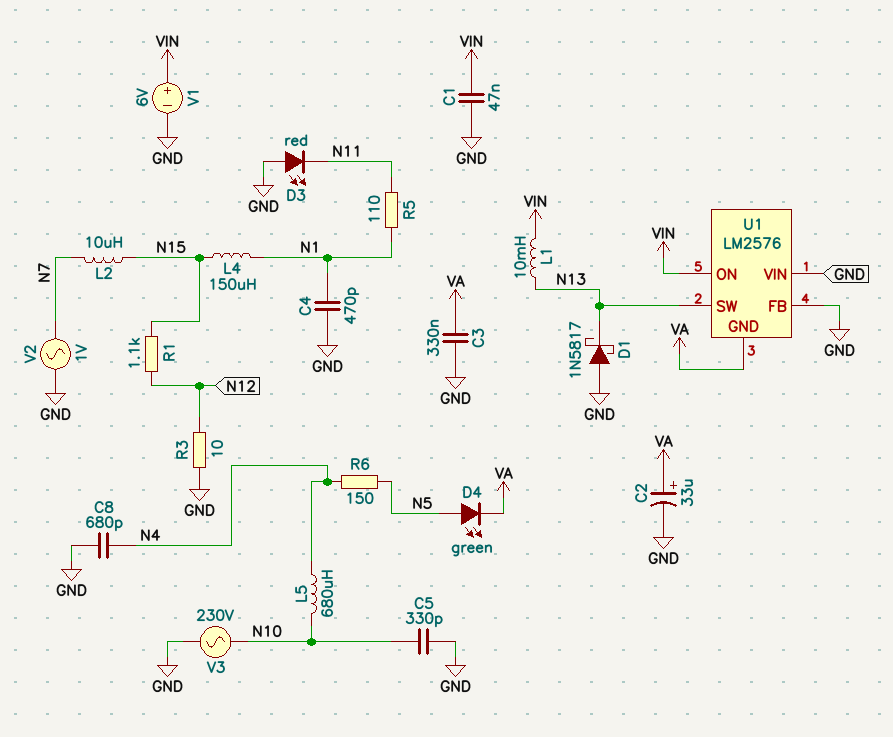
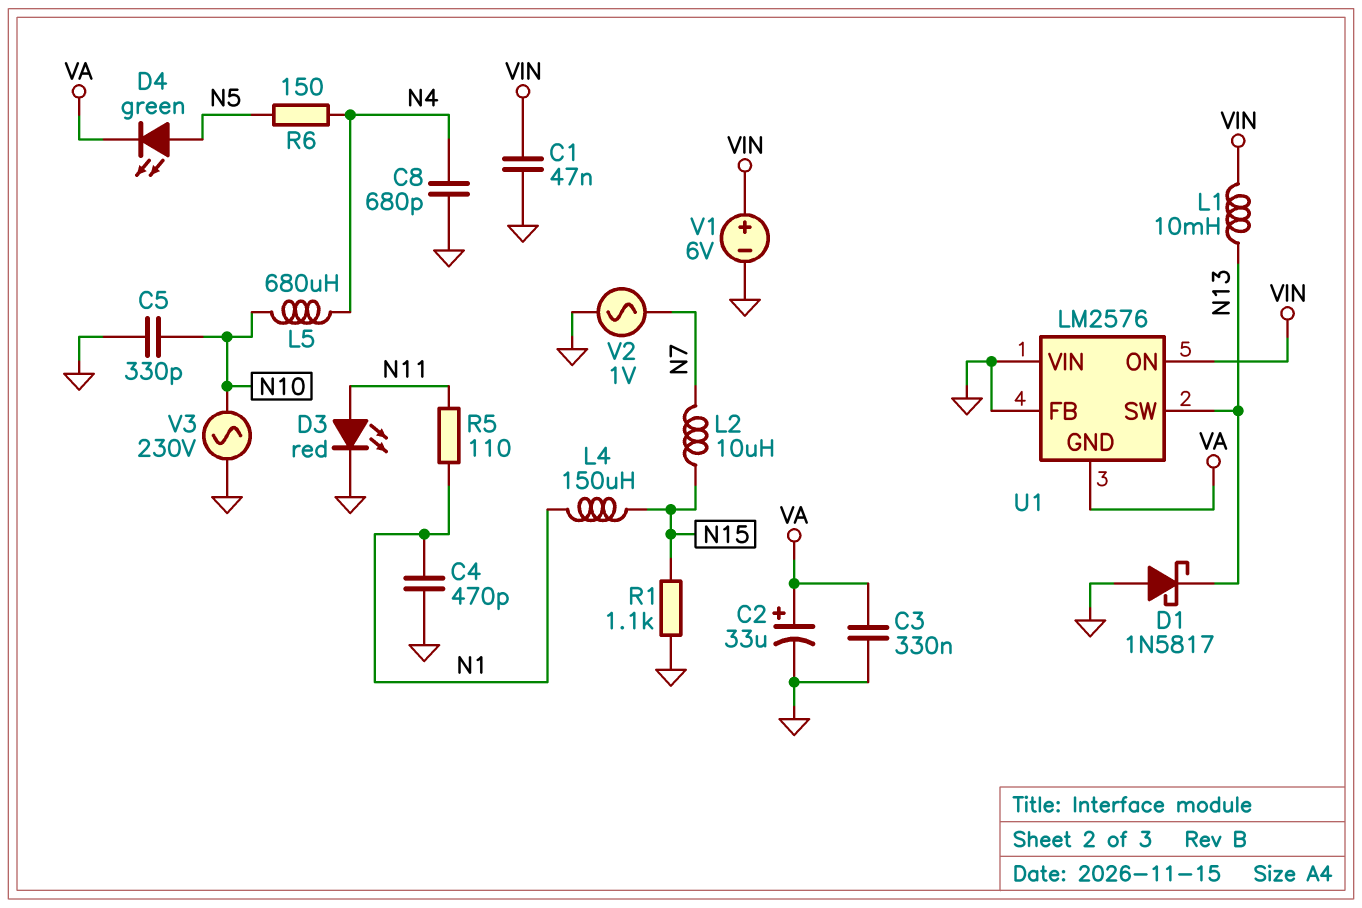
D3: LED red (A GND, K N11) -> LED red (A N11, K GND)
R1: 1.1k (N12, N15) -> 1.1k (GND, N15)
R3: 10 (GND, N12) -> none

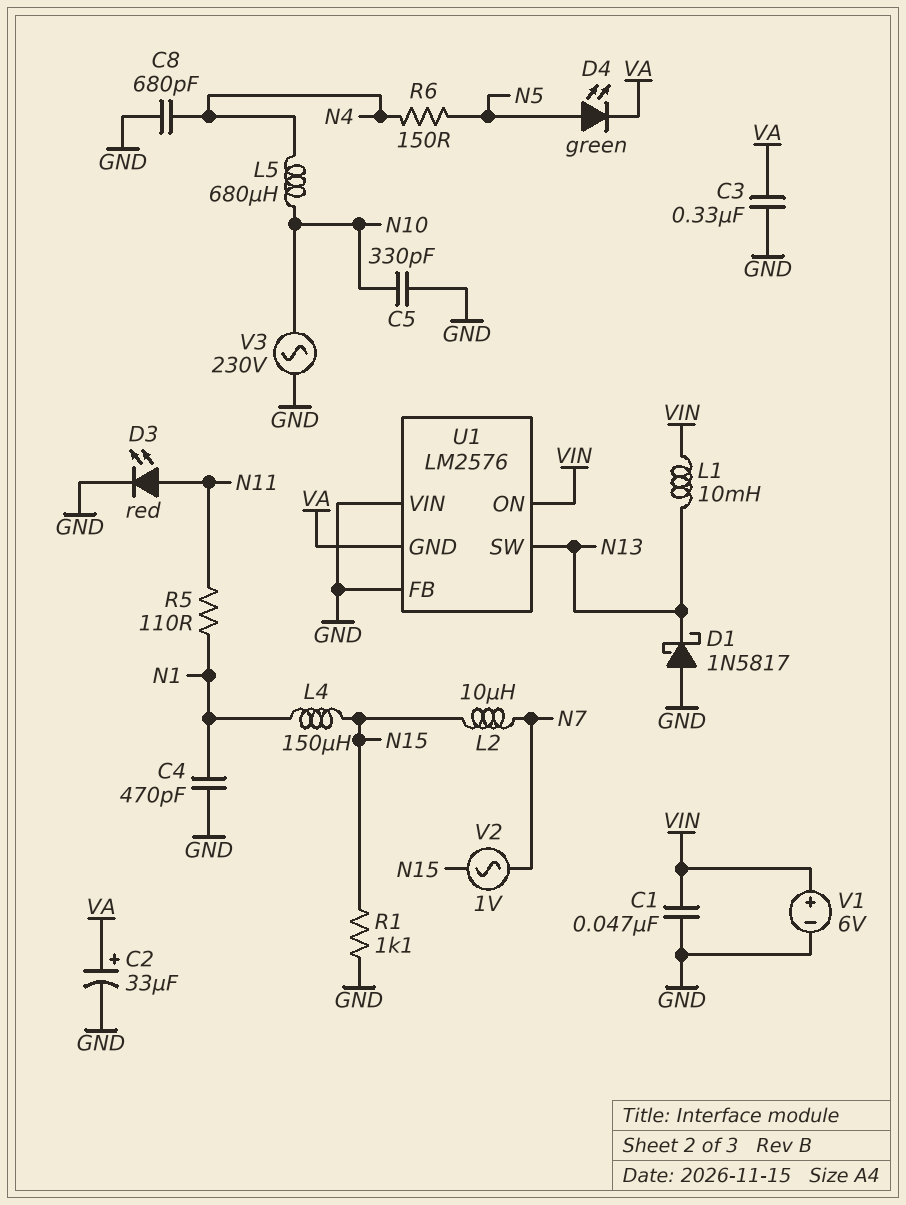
V2: AC 1V (GND, N7) -> AC 1V (N7, N15)

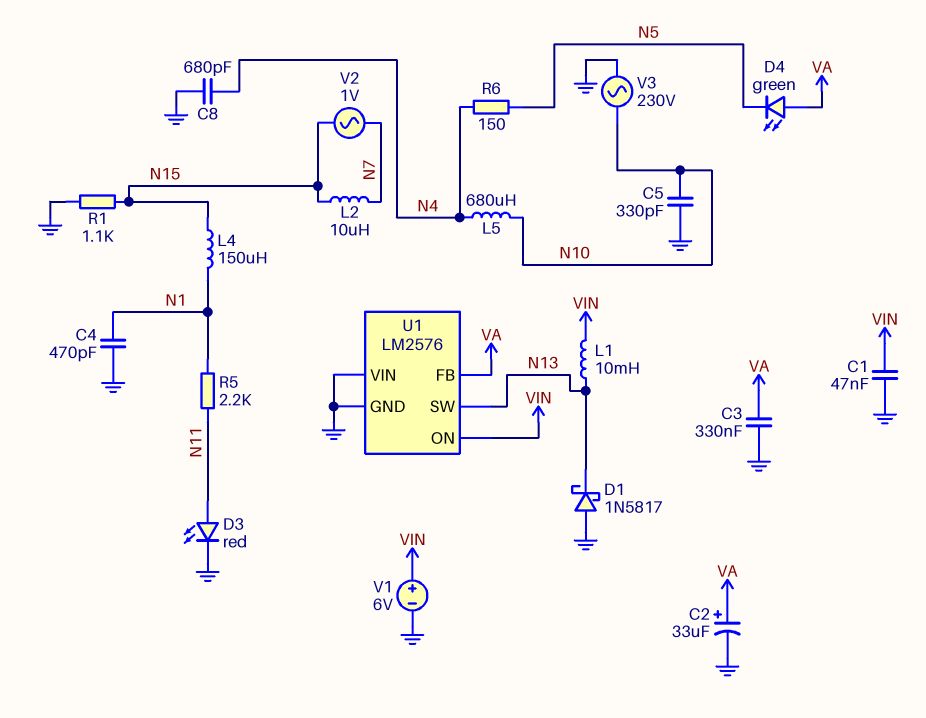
D4: LED green (A N5, K VA) -> LED green (A VA, K N5)
R5: 110 (N1, N11) -> 2.2k (N1, N11)
U1 pin FB: GND -> VA
U1 pin GND: VA -> GND

